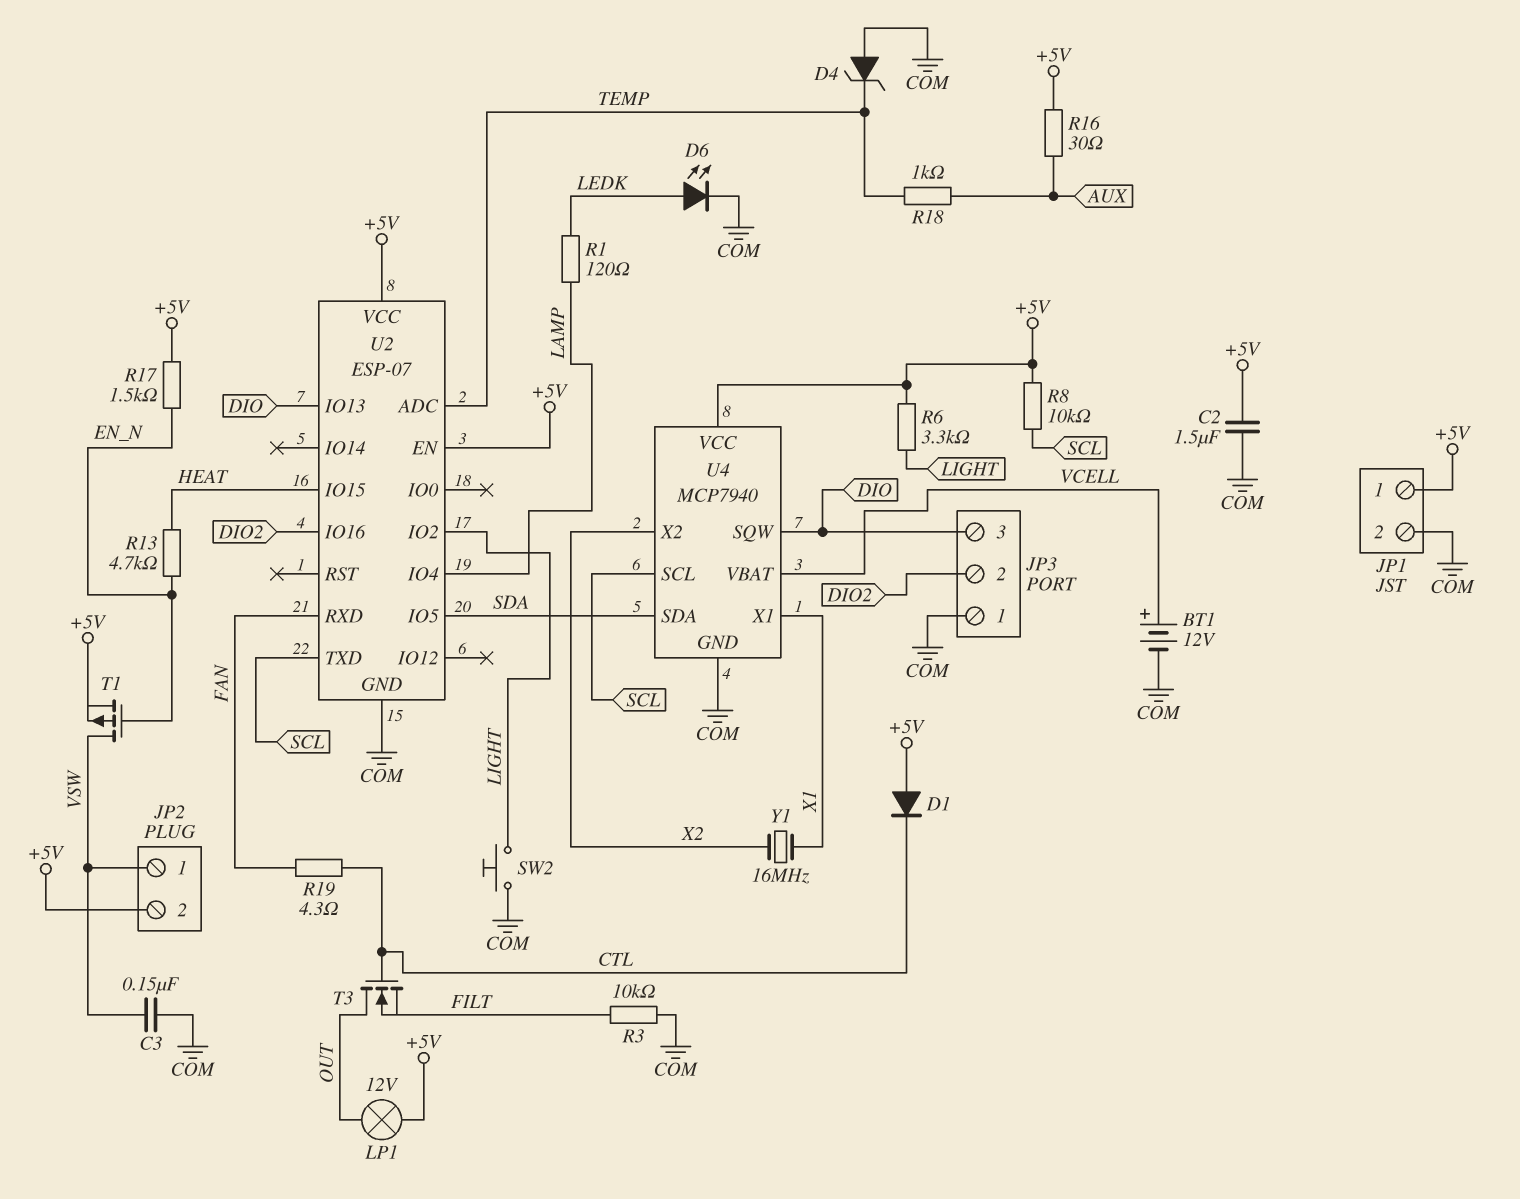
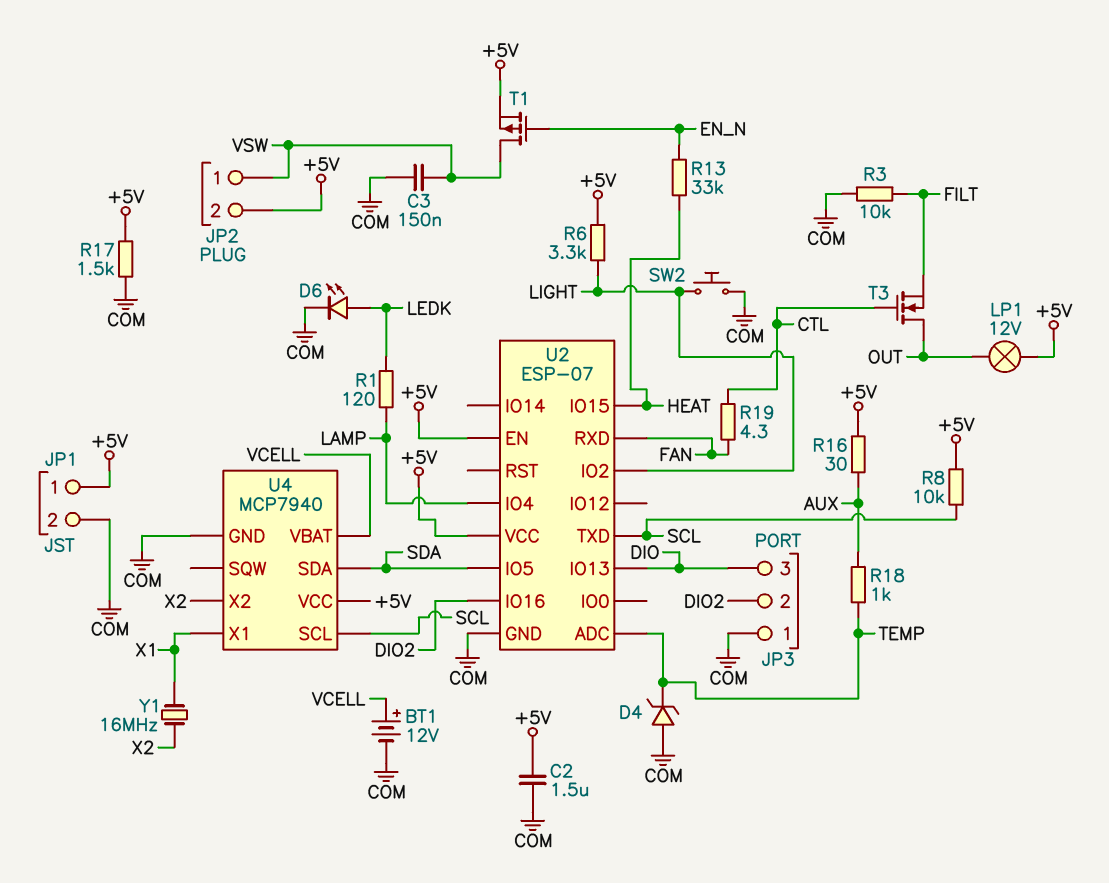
D1: diode (A +5V, K CTL) -> none
R13: 4.7k (EN_N, HEAT) -> 33k (EN_N, HEAT)
R17: 1.5k (+5V, EN_N) -> 1.5k (+5V, COM)
U4 pin SQW: DIO -> none

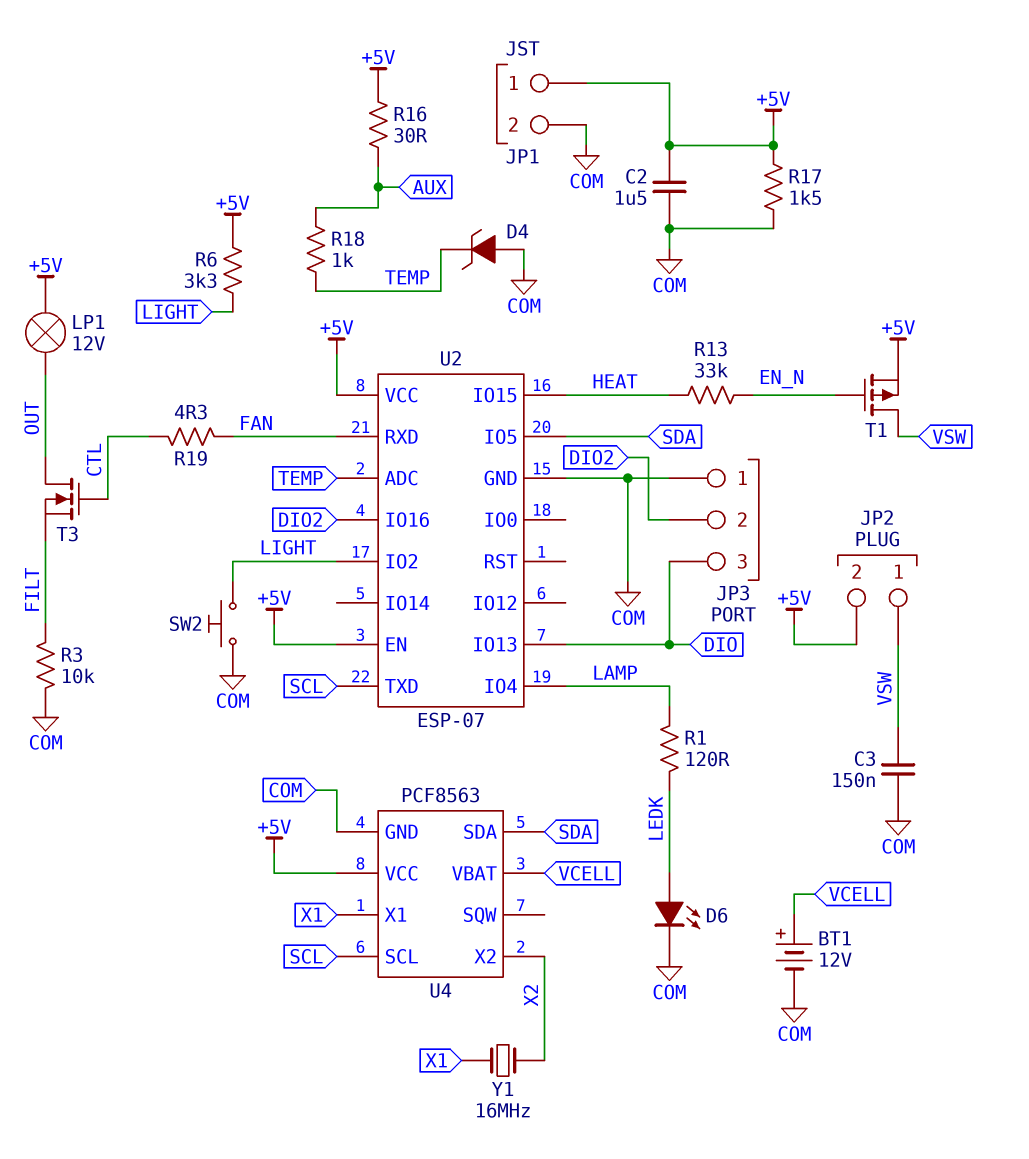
R8: 10k (+5V, SCL) -> none
U4: MCP7940 -> PCF8563

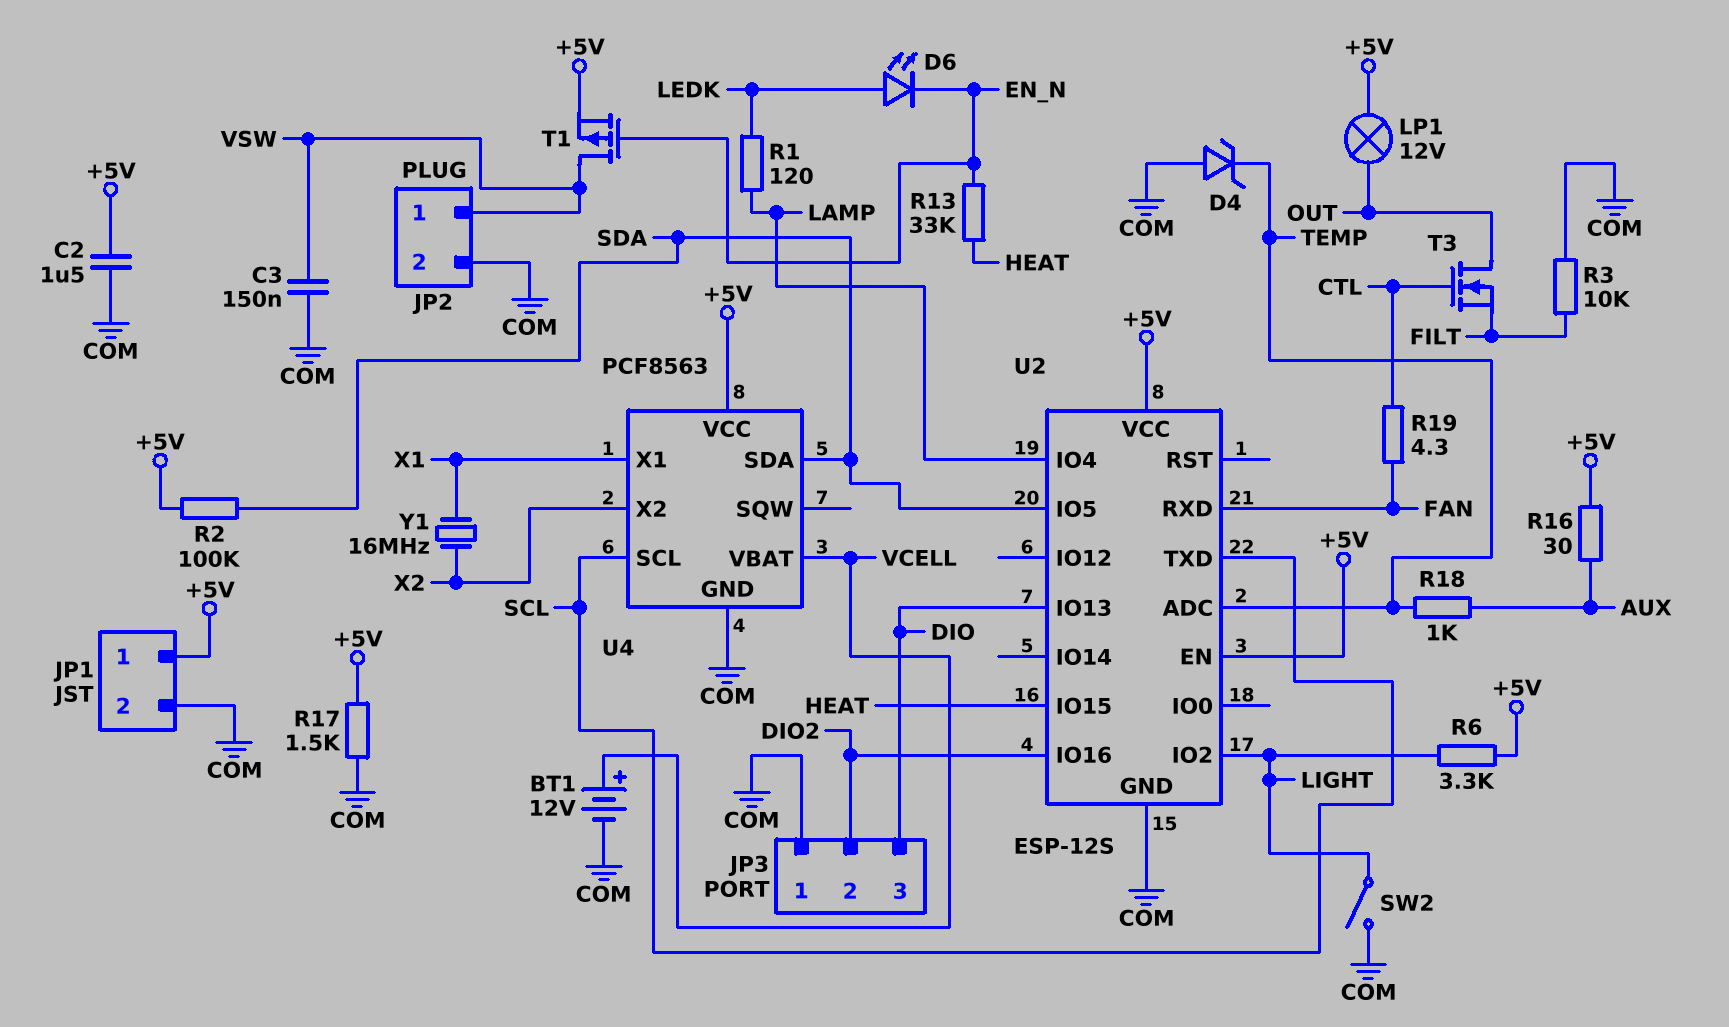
D6: LED (A LEDK, K COM) -> LED (A LEDK, K EN_N)
JP2 pin 2: +5V -> COM
R2: none -> 100k (+5V, SDA)
SW2: button (COM, LIGHT) -> switch (COM, LIGHT)
U2: ESP-07 -> ESP-12S

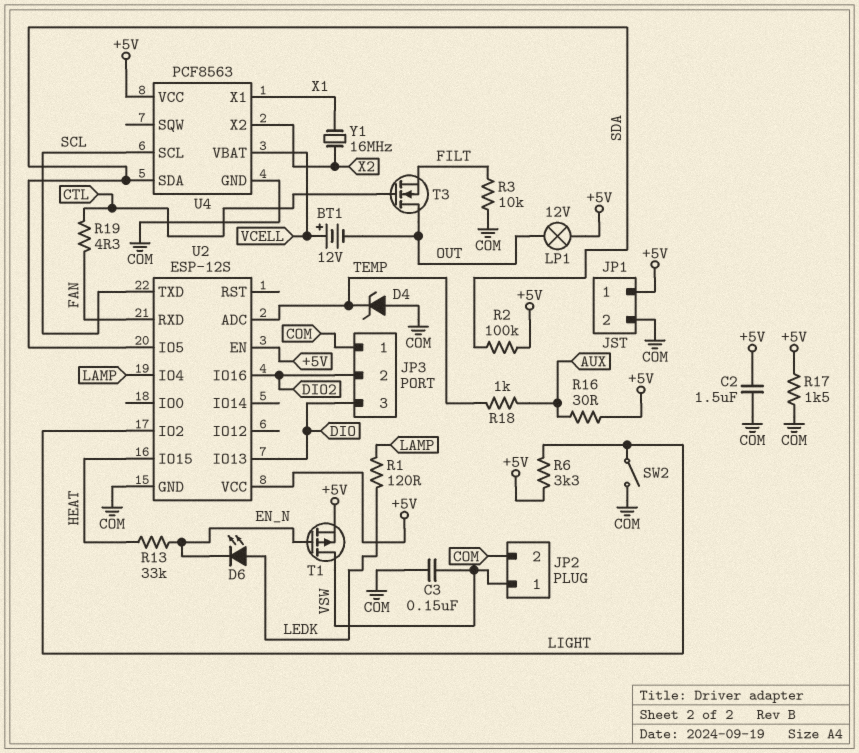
BT1: 12V (plus VCELL, minus COM) -> 12V (plus VCELL, minus OUT)

